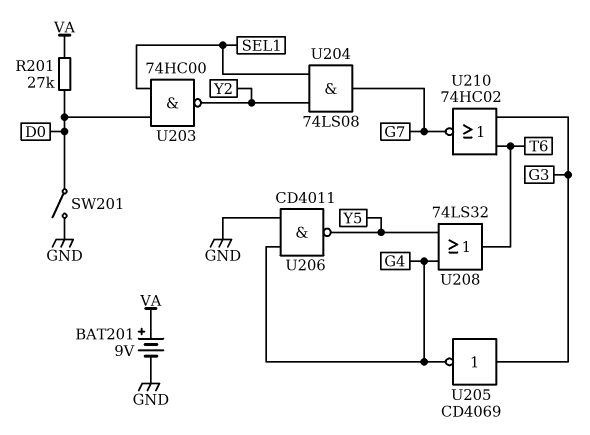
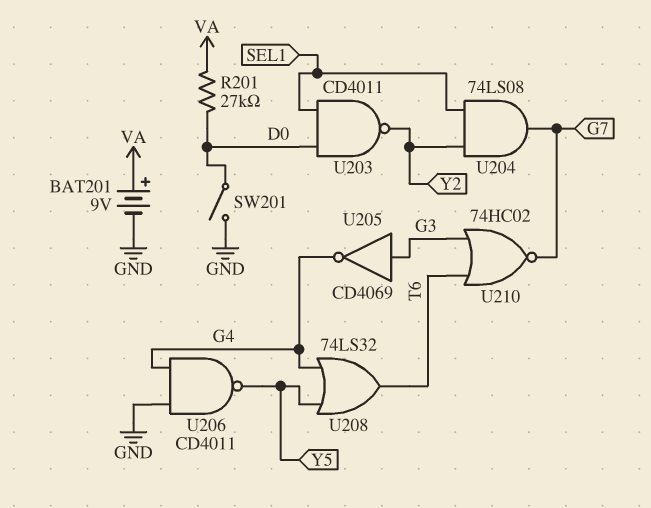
U203: NAND 74HC00 (in D0, in SEL1, out Y2) -> NAND CD4011 (in D0, in SEL1, out Y2)

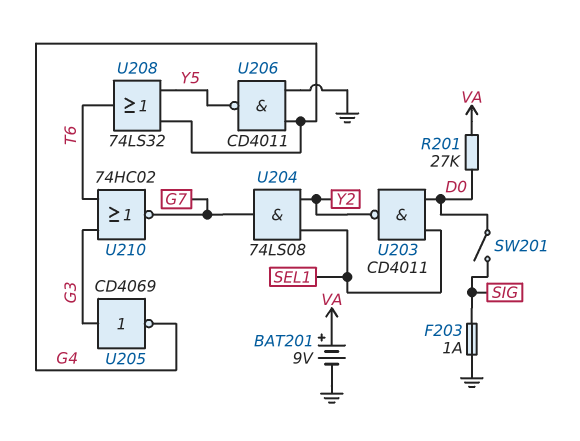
F203: none -> 1A (GND, SIG)
SW201: switch (D0, GND) -> switch (D0, SIG)

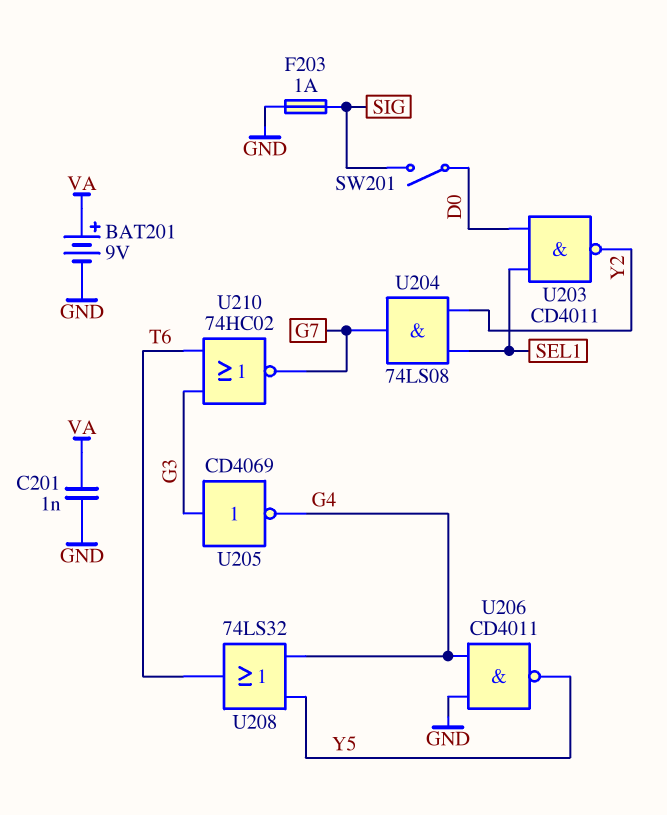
C201: none -> 1nF (GND, VA)
R201: 27k (D0, VA) -> none

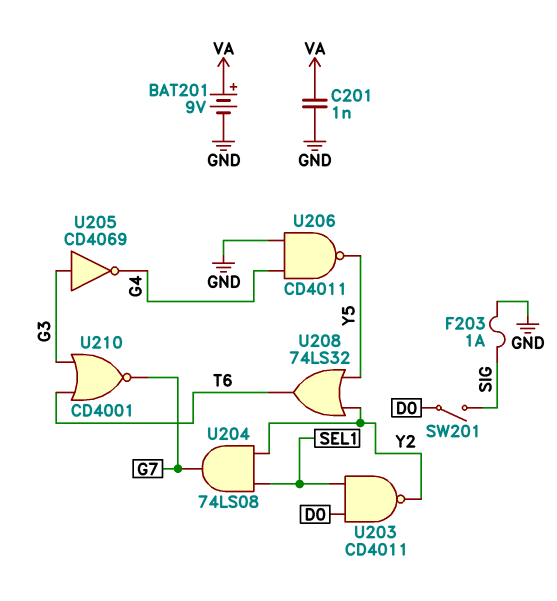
U208: OR 74LS32 (in G4, in Y5, out T6) -> OR 74LS32 (in Y2, in Y5, out T6)
U210: NOR 74HC02 (in G3, in T6, out G7) -> NOR CD4001 (in G3, in T6, out G7)

